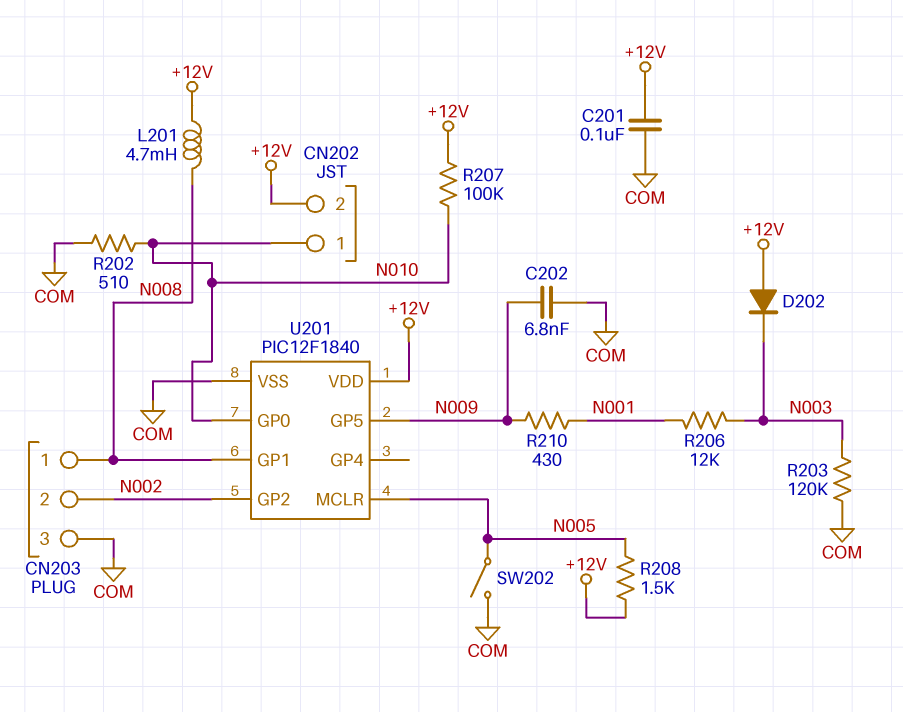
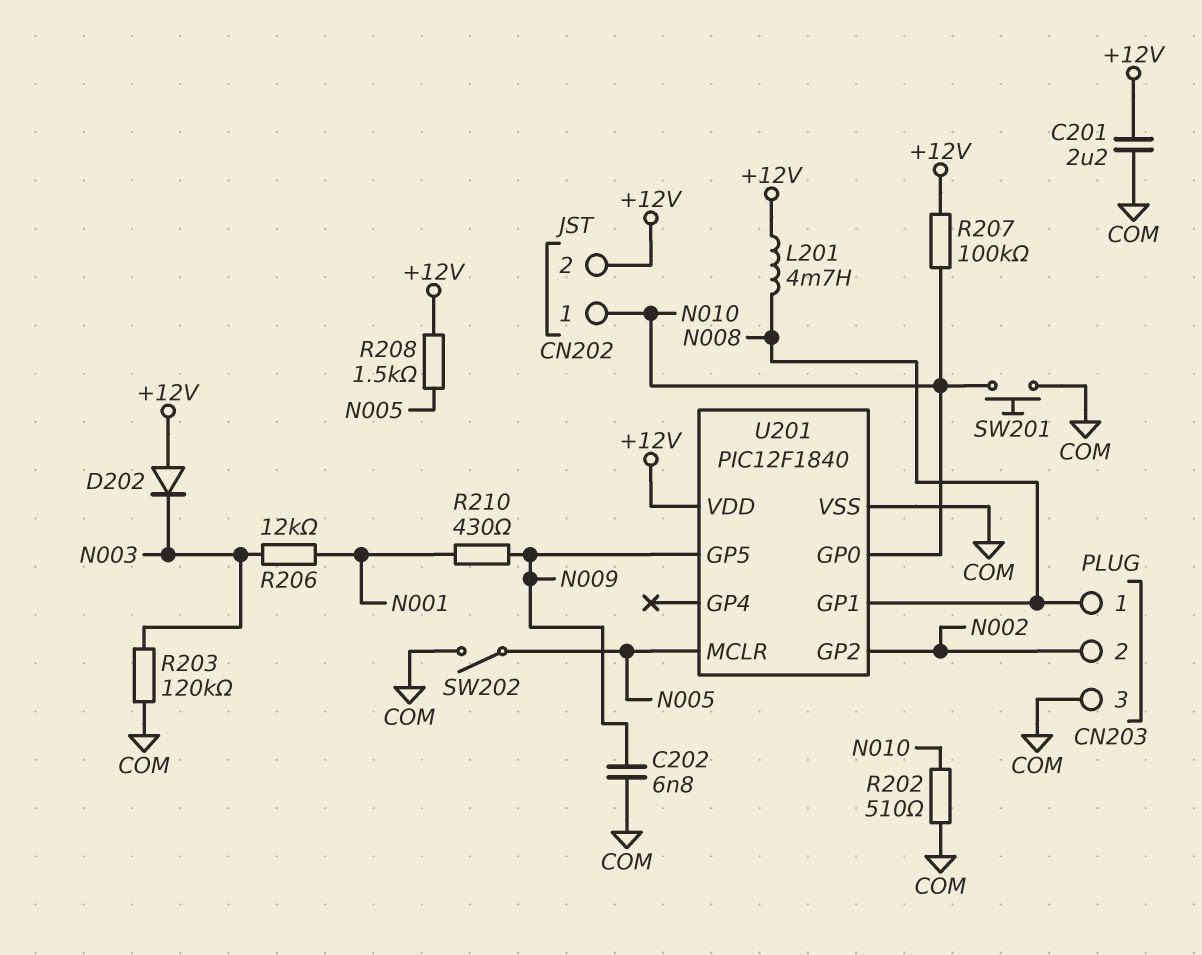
C201: 100nF (+12V, COM) -> 2.2uF (+12V, COM)
SW201: none -> button (COM, N010)

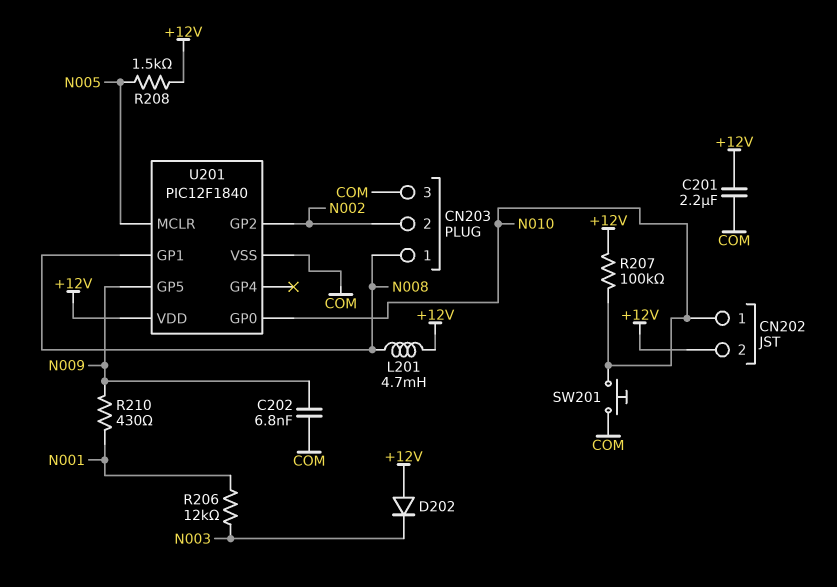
R202: 510 (COM, N010) -> none
R203: 120k (COM, N003) -> none
SW202: switch (COM, N005) -> none

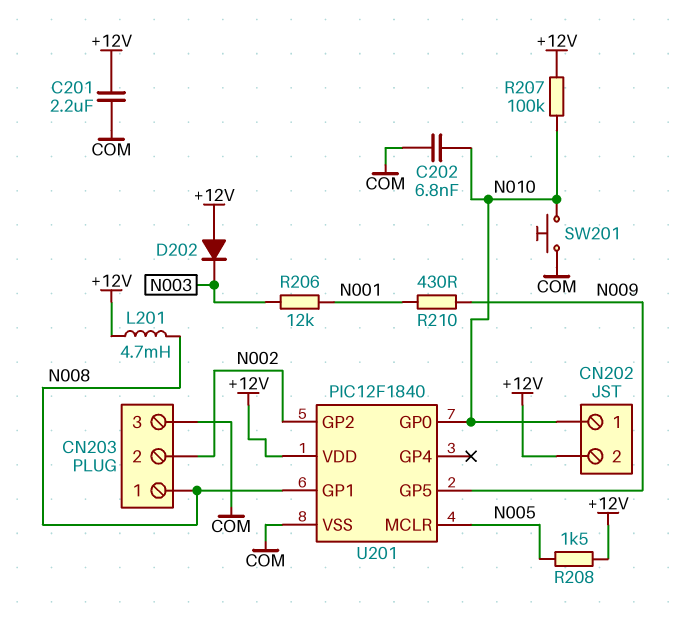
C202: 6.8nF (COM, N009) -> 6.8nF (COM, N010)

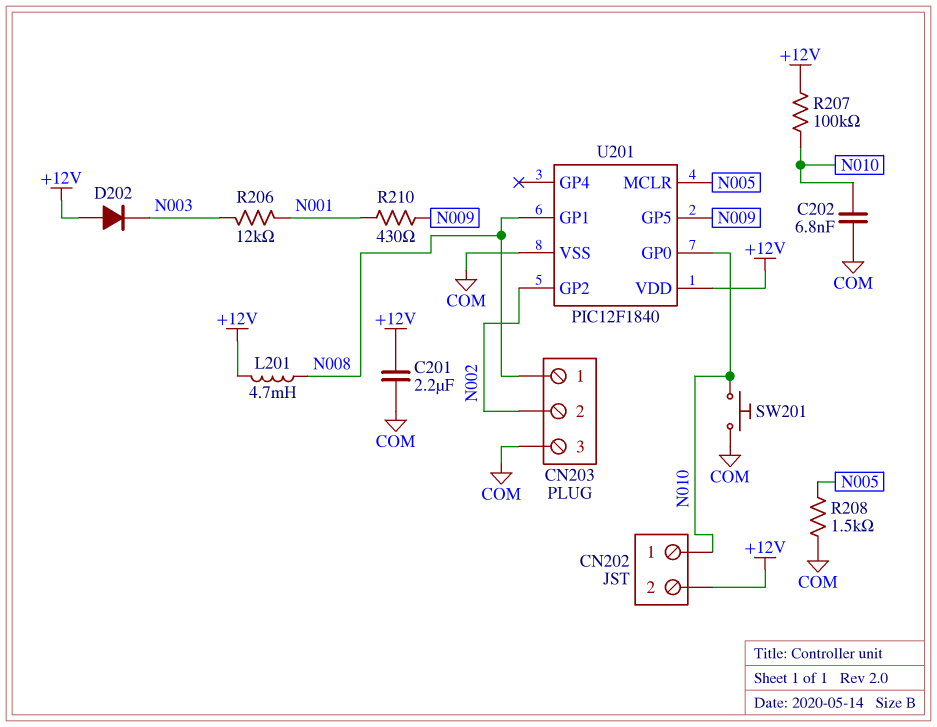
R208: 1.5k (+12V, N005) -> 1.5k (COM, N005)

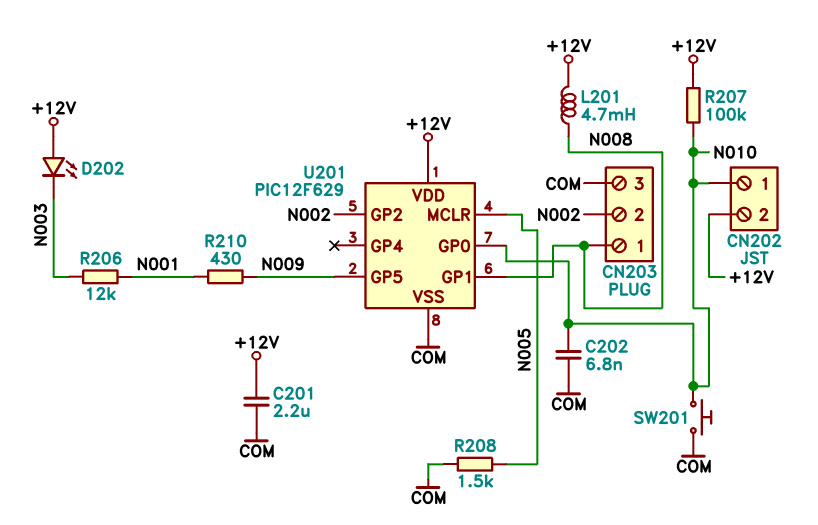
D202: diode (A +12V, K N003) -> LED (A +12V, K N003)
U201: PIC12F1840 -> PIC12F629

